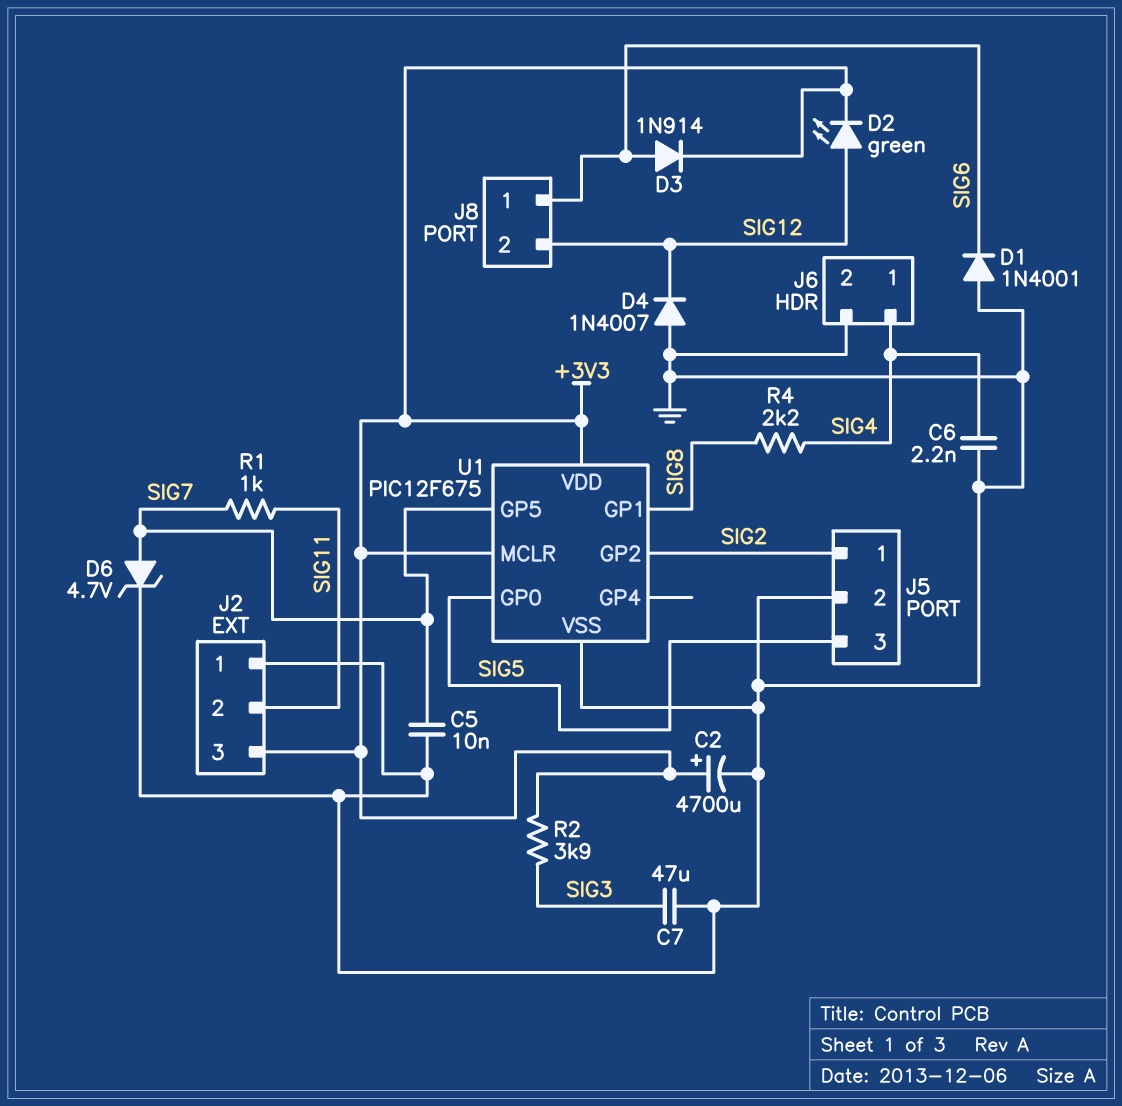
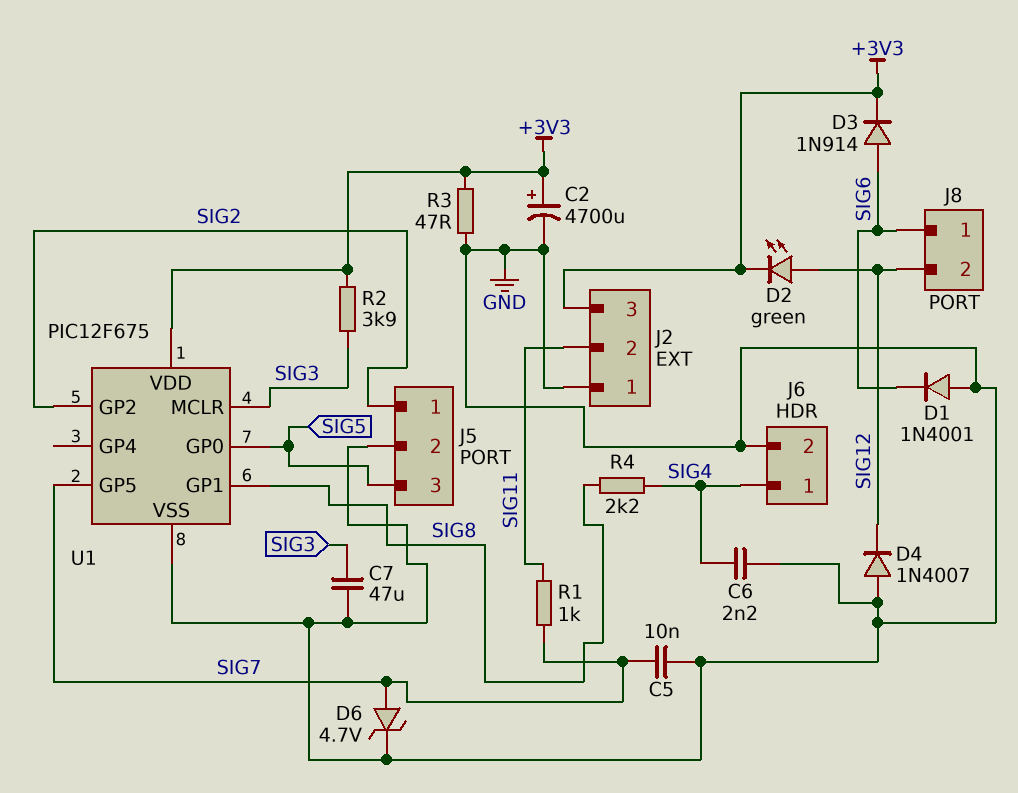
R3: none -> 47 (+3V3, GND)
U1 pin MCLR: +3V3 -> SIG3

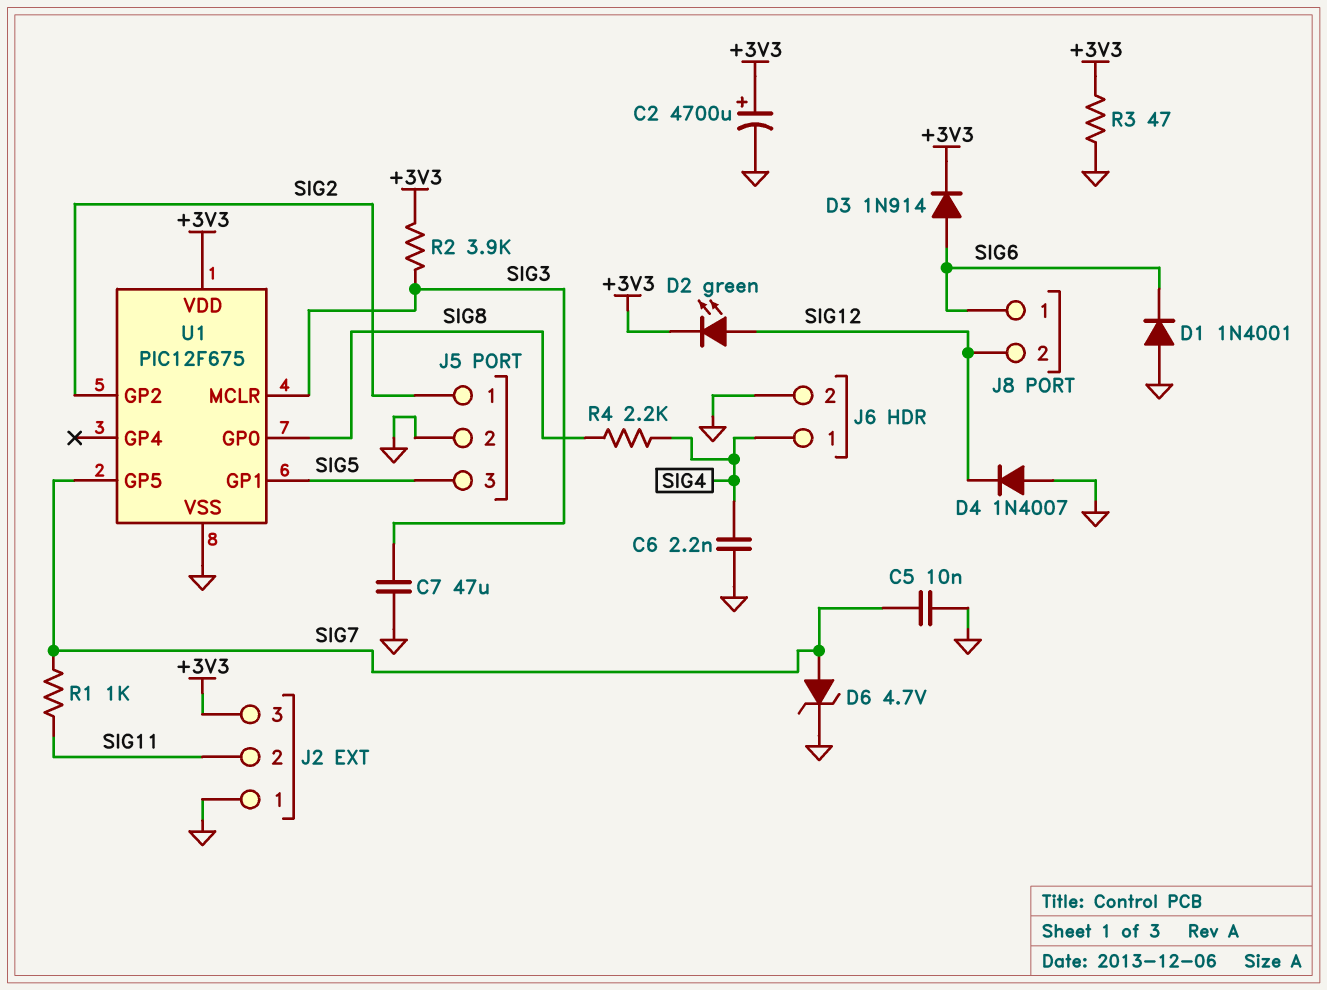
U1 pin GP0: SIG5 -> SIG8
U1 pin GP1: SIG8 -> SIG5

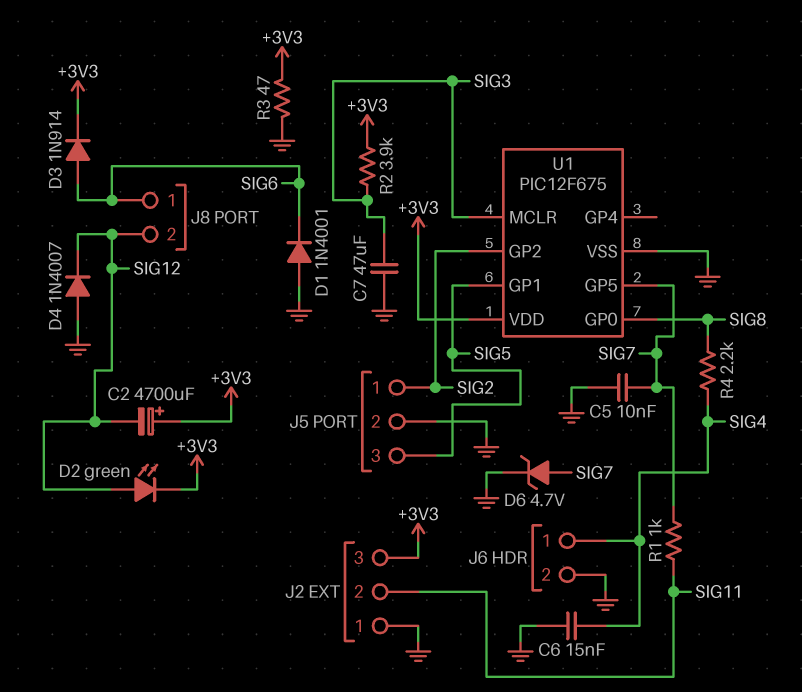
C2: 4700uF (plus +3V3, minus GND) -> 4700uF (plus +3V3, minus SIG12)
C6: 2.2nF (GND, SIG4) -> 15nF (GND, SIG4)

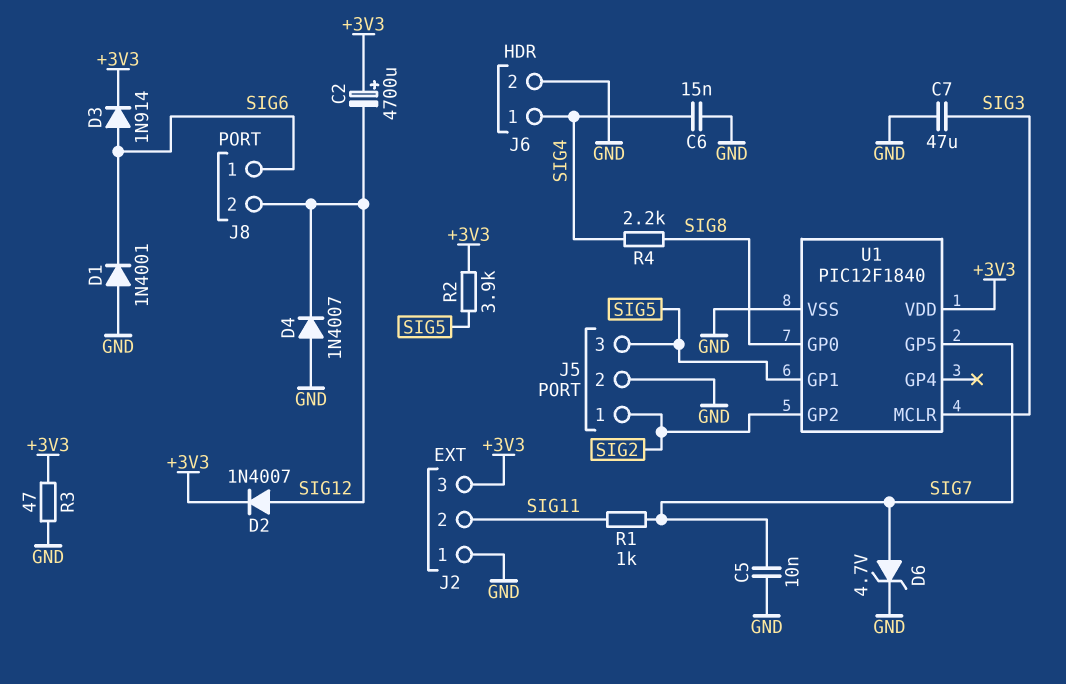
D2: LED green (A SIG12, K +3V3) -> diode 1N4007 (A SIG12, K +3V3)
R2: 3.9k (+3V3, SIG3) -> 3.9k (+3V3, SIG5)
U1: PIC12F675 -> PIC12F1840

